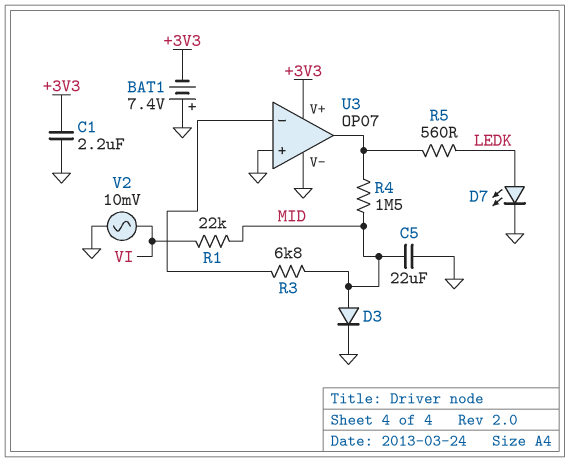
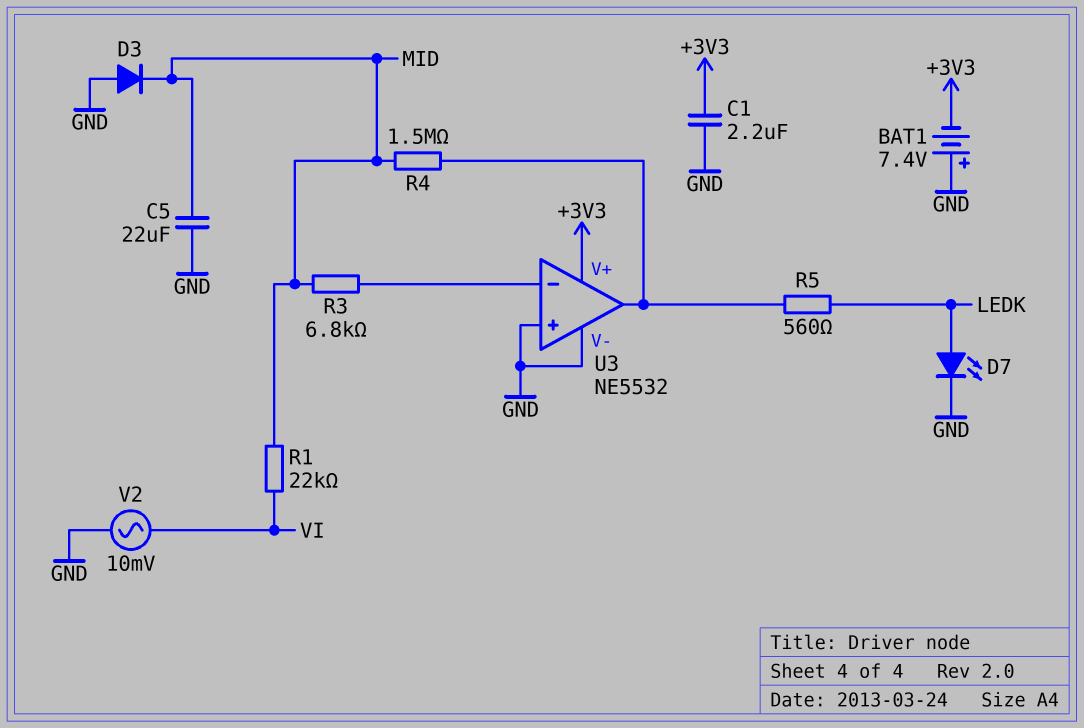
D3: diode (A MID, K GND) -> diode (A GND, K MID)
U3: OP07 -> NE5532

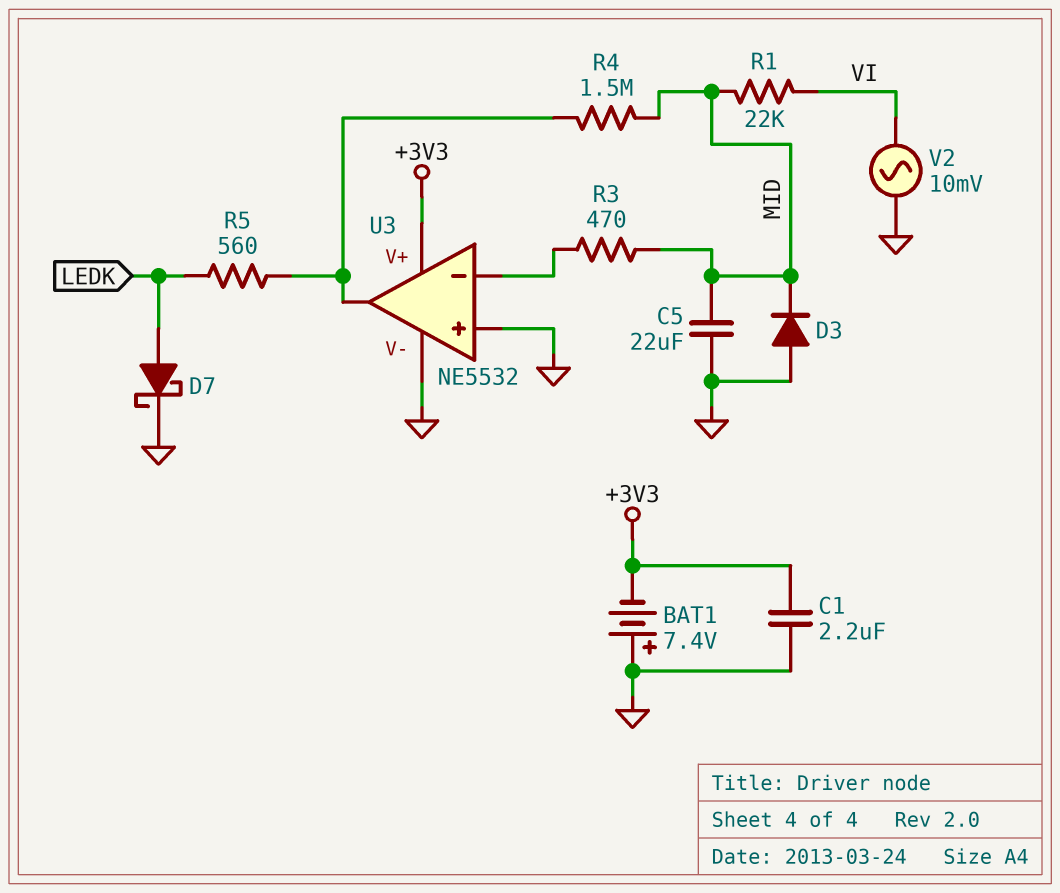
D7: LED (A LEDK, K GND) -> schottky (A LEDK, K GND)
R3: 6.8k (MID, U3/in-) -> 470 (MID, U3/in-)

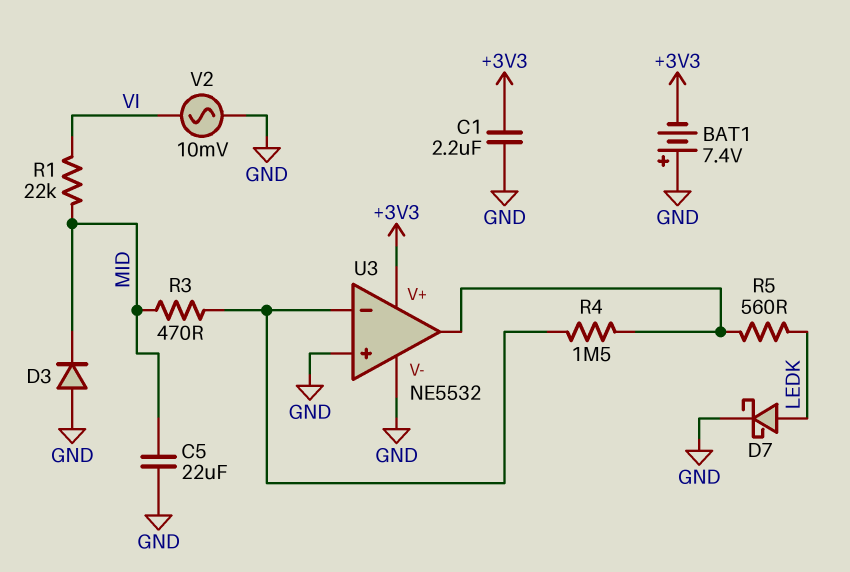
R4: 1.5M (MID, U3/out) -> 1.5M (U3/in-, U3/out)

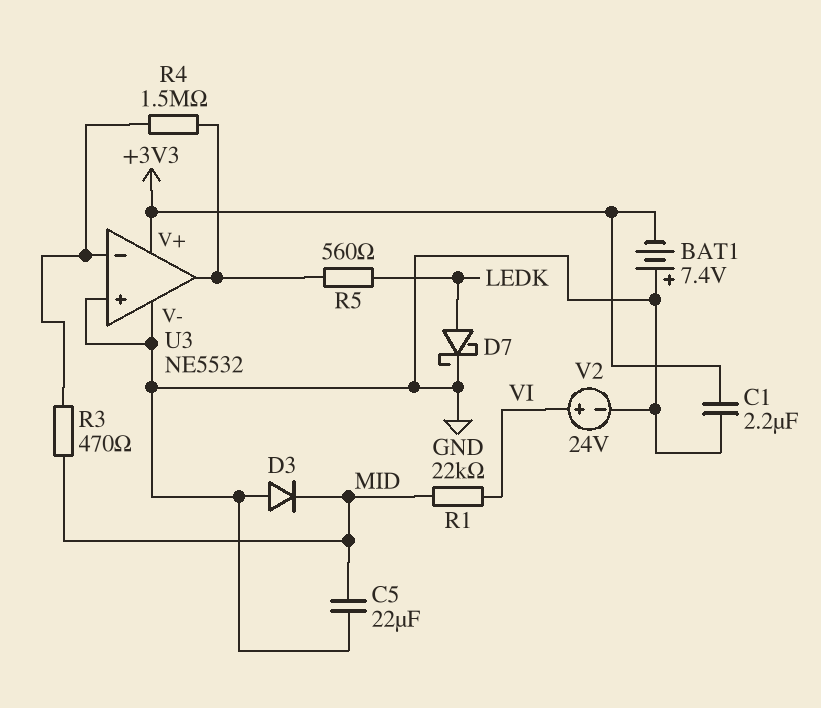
V2: AC 10mV (GND, VI) -> 24V (plus VI, minus GND)

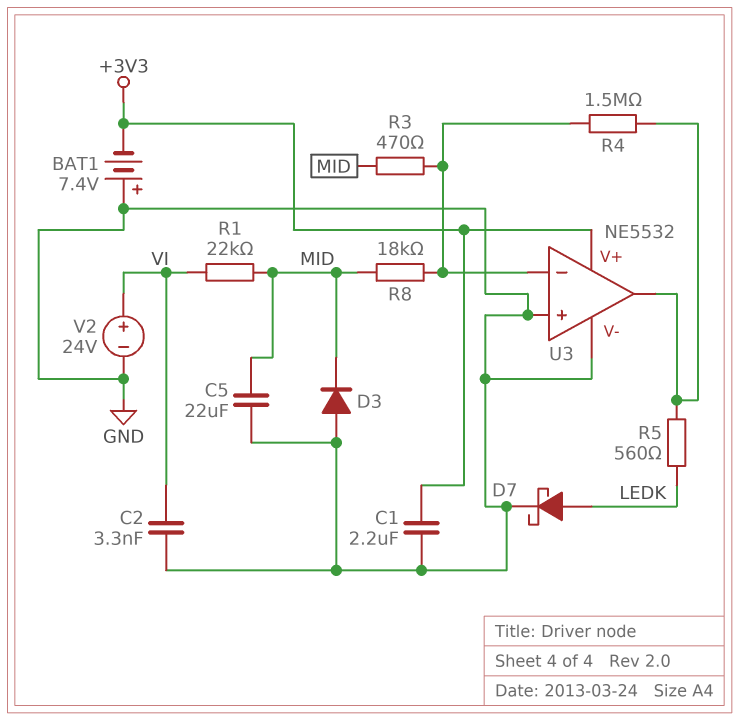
C2: none -> 3.3nF (GND, VI)
R8: none -> 18k (MID, U3/in-)

